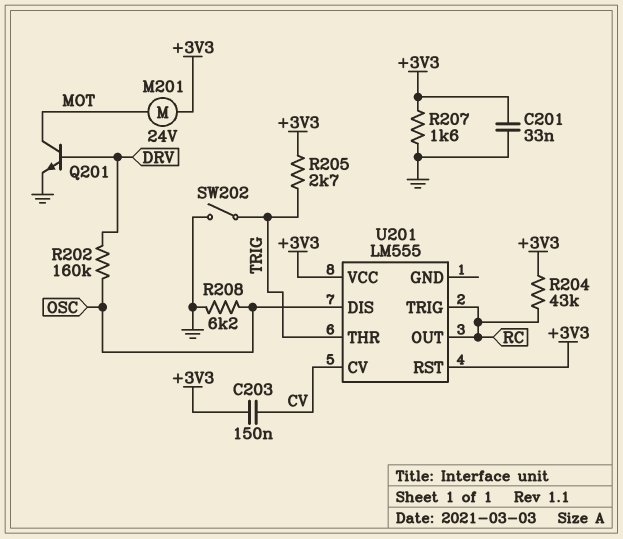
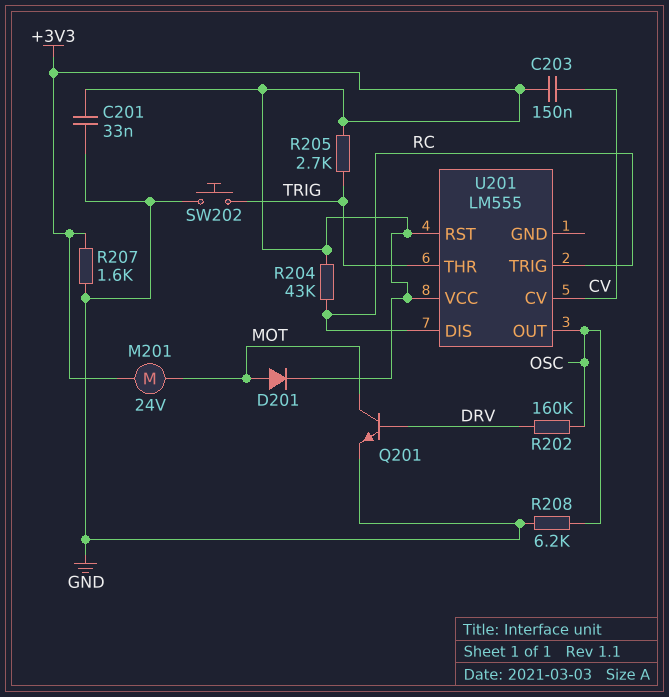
D201: none -> diode (A MOT, K +3V3)
SW202: switch (GND, TRIG) -> button (GND, TRIG)
U201 pin DIS: OSC -> RC
U201 pin OUT: RC -> OSC

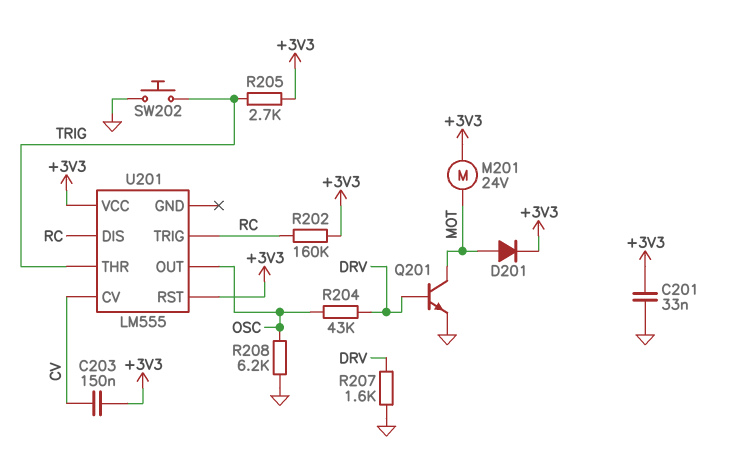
R202: 160k (DRV, OSC) -> 160k (+3V3, RC)
R204: 43k (+3V3, RC) -> 43k (DRV, OSC)
R207: 1.6k (+3V3, GND) -> 1.6k (DRV, GND)

